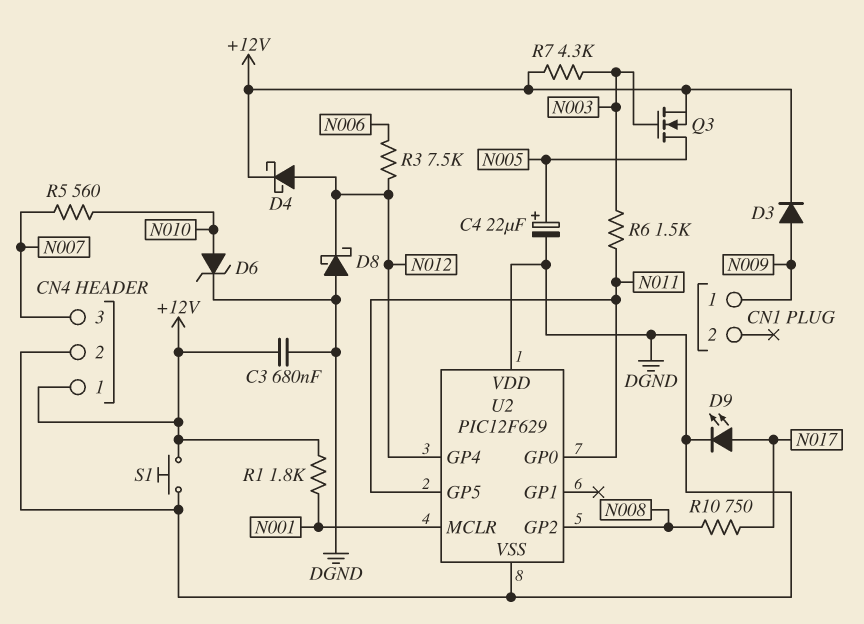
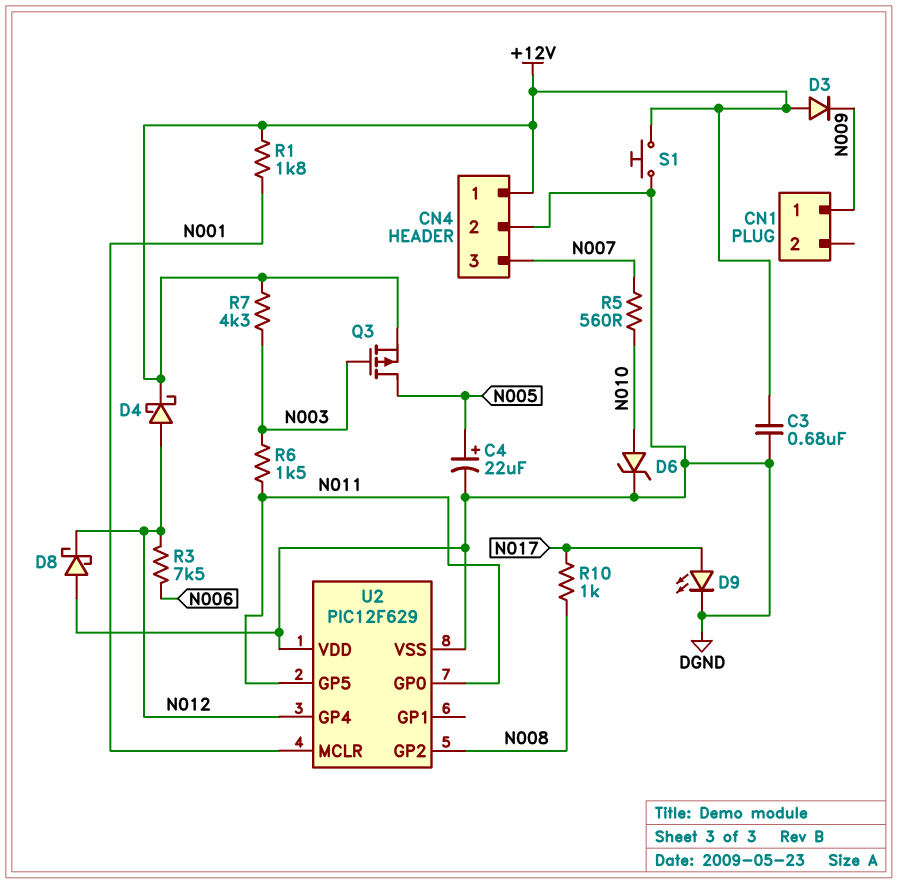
D3: diode (A N009, K +12V) -> diode (A +12V, K N009)
Q3: NMOS (G N003, D N005, S +12V) -> PMOS (G N003, D N005, S +12V)
R10: 750 (N008, N017) -> 1k (N008, N017)

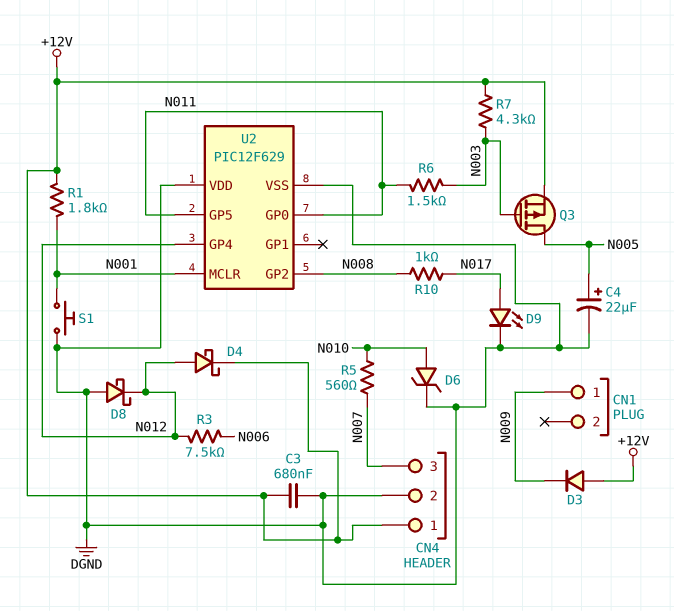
S1: button (+12V, DGND) -> button (DGND, N001)

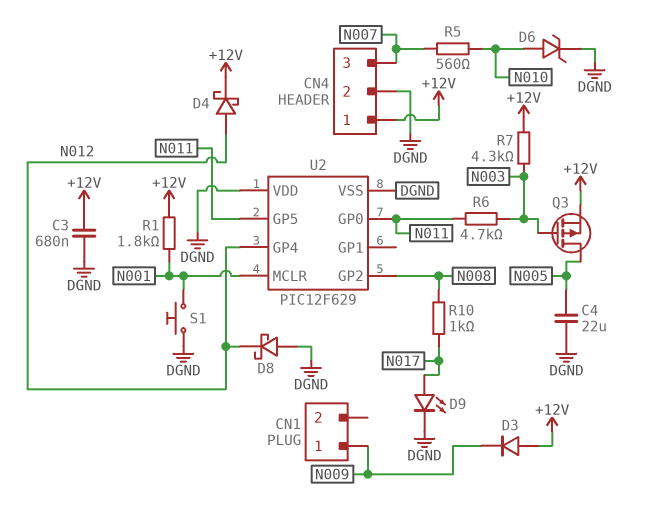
C4: 22uF (plus N005, minus DGND) -> 22uF (DGND, N005)
R3: 7.5k (N006, N012) -> none
R6: 1.5k (N003, N011) -> 4.7k (N003, N011)

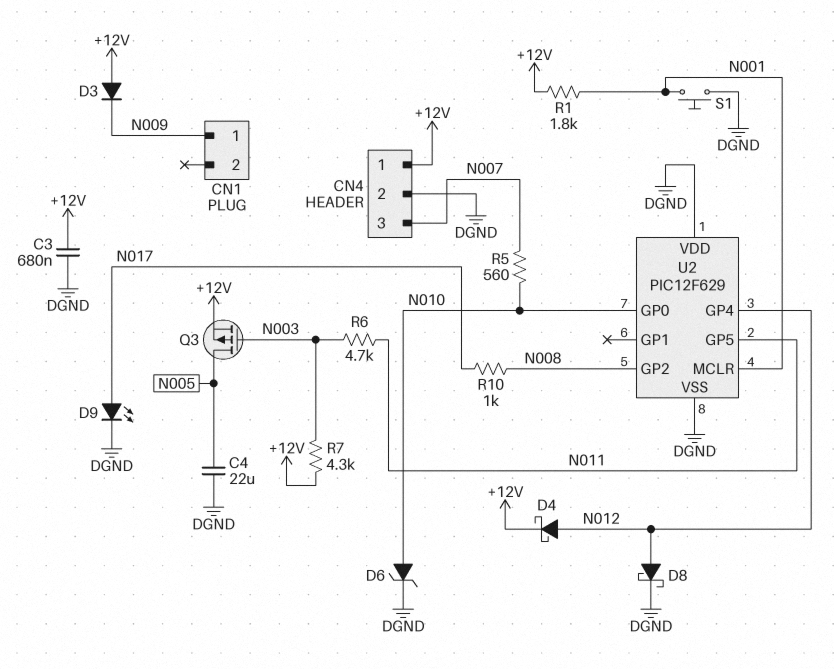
D8: schottky (A DGND, K N012) -> schottky (A N012, K DGND)
U2 pin GP0: N011 -> N010

